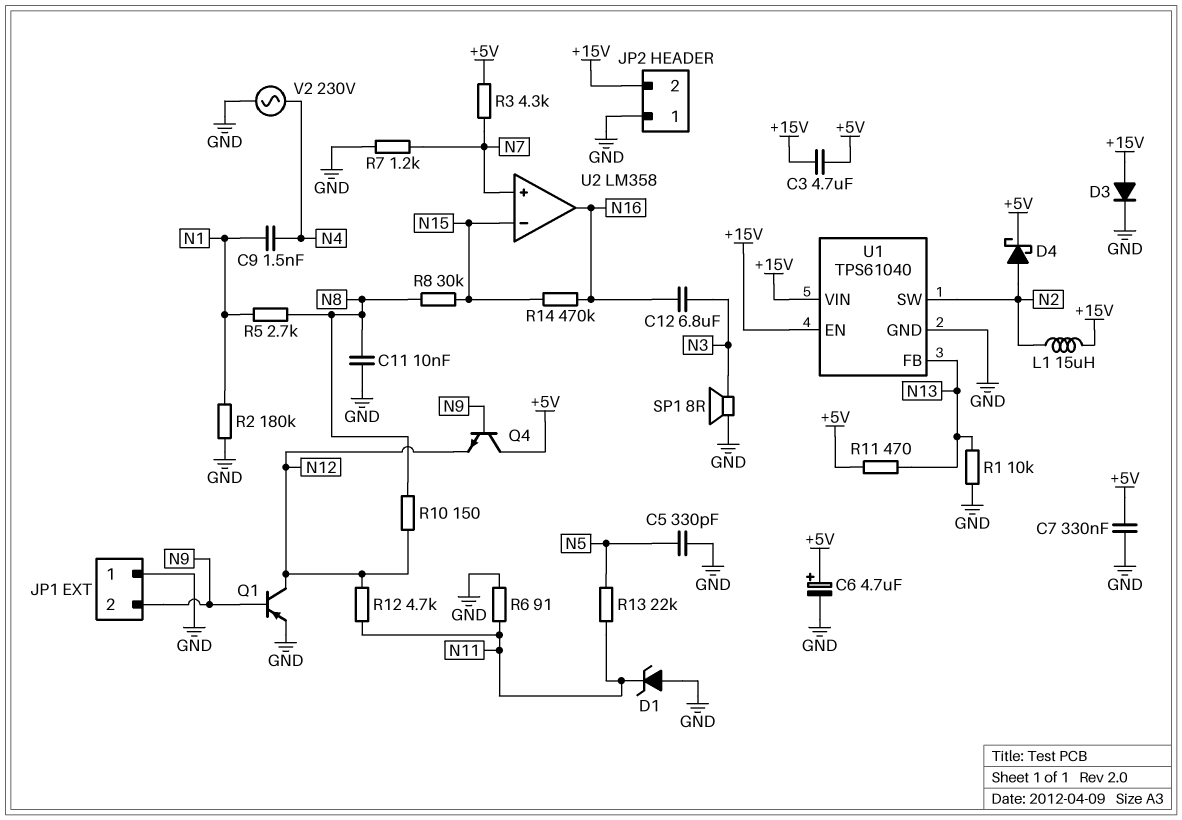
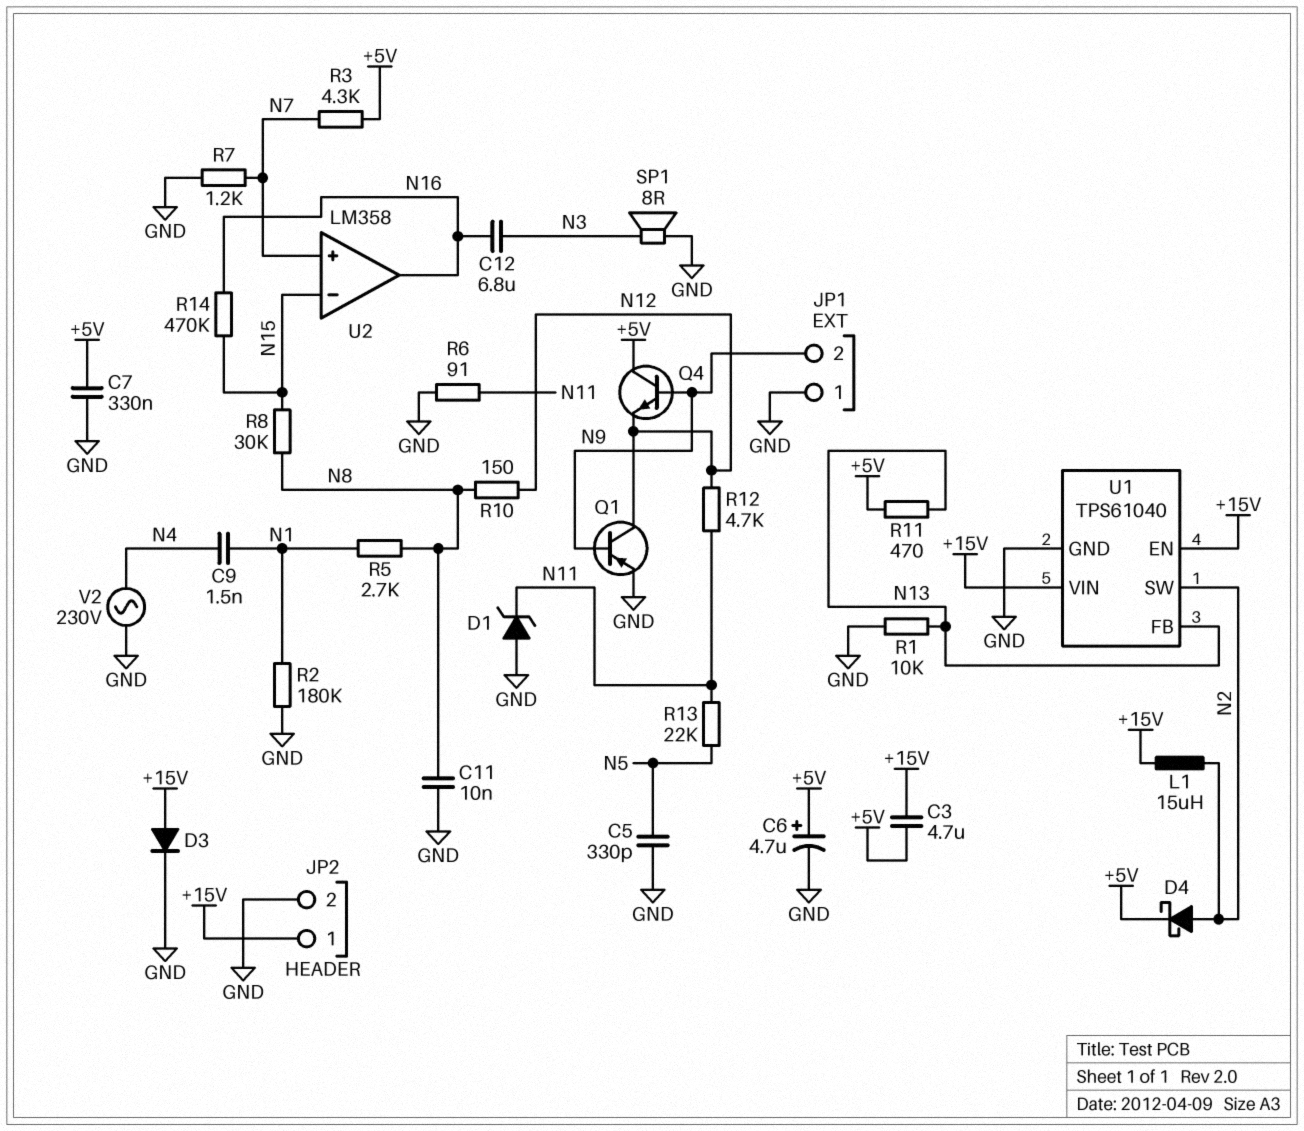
JP2 pin 1: GND -> +15V
JP2 pin 2: +15V -> GND

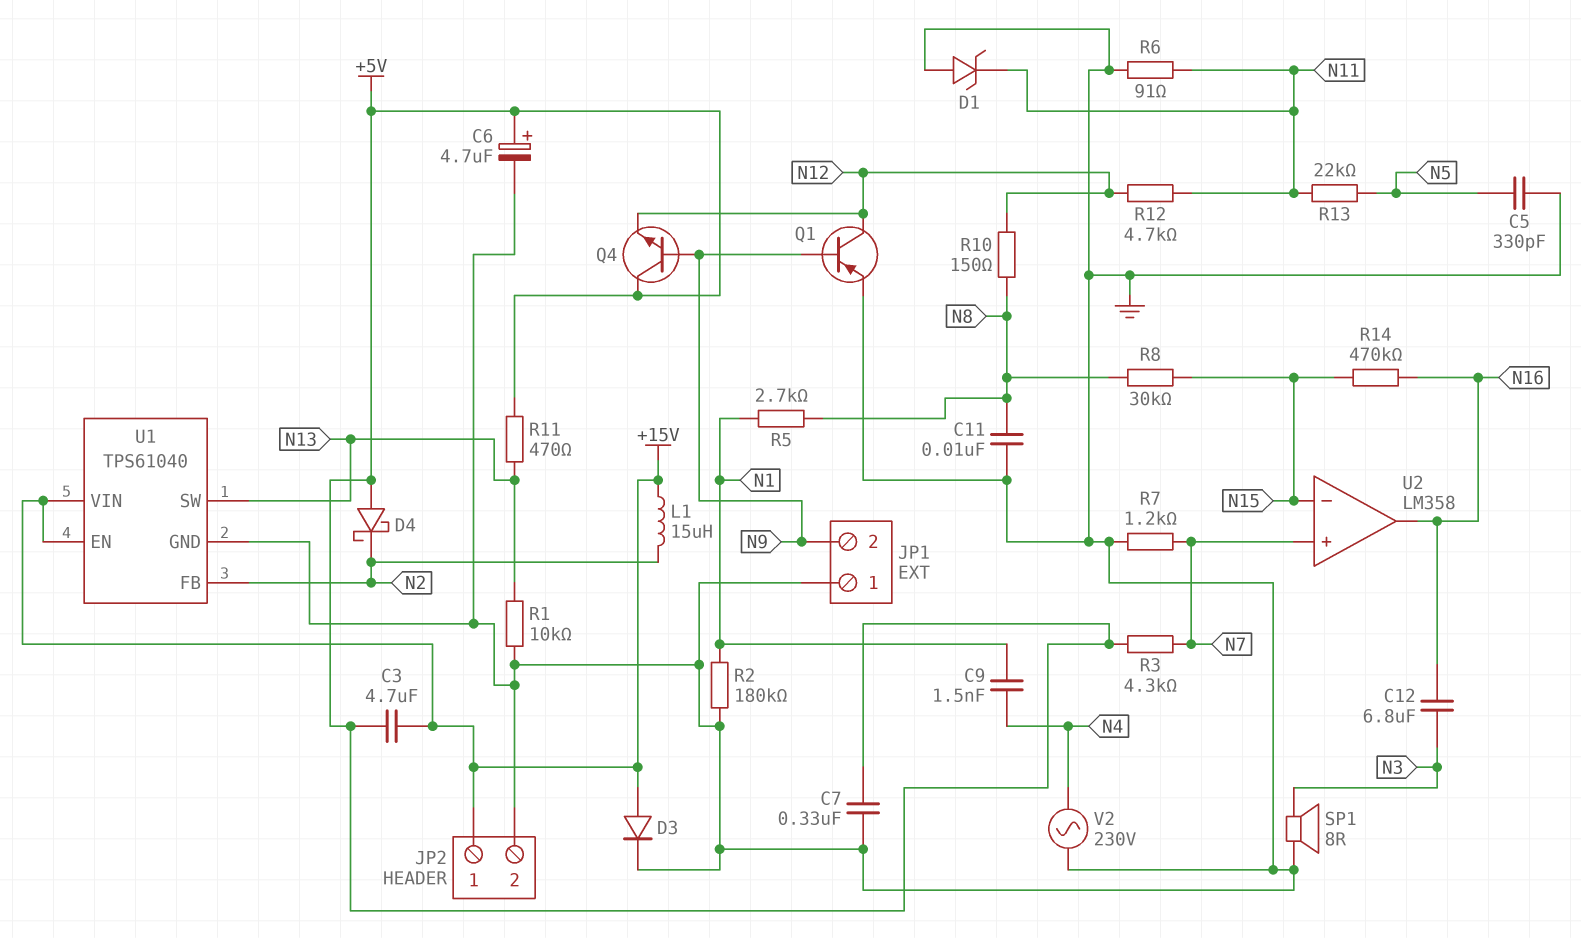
D4: schottky (A N2, K +5V) -> schottky (A +5V, K N2)
U1 pin FB: N13 -> N2
U1 pin SW: N2 -> N13

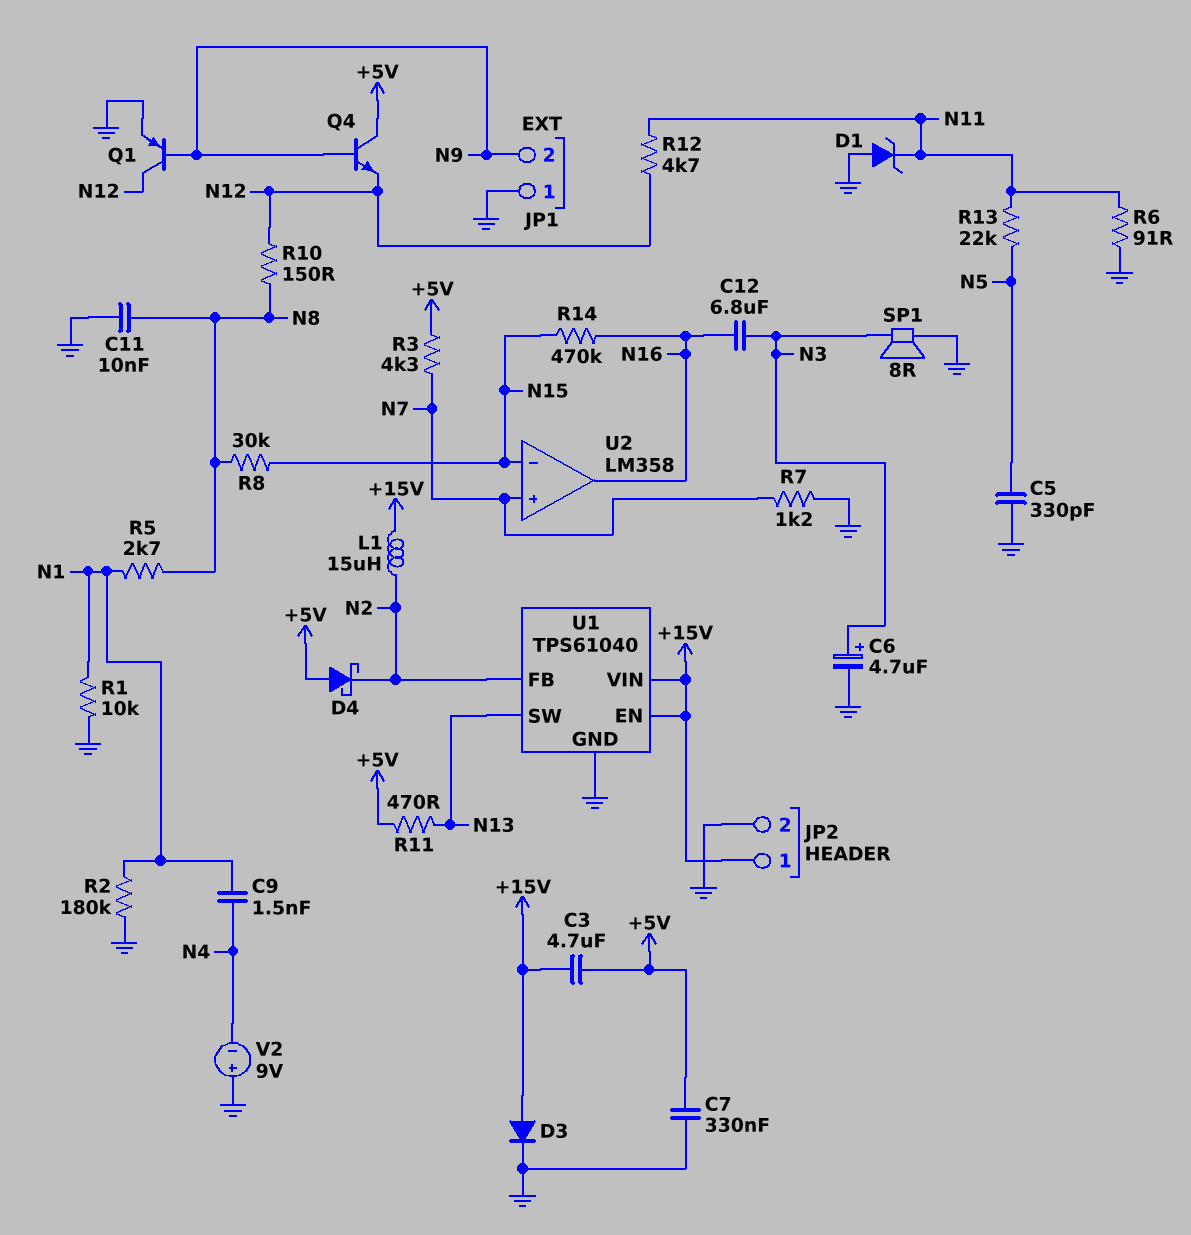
C6: 4.7uF (plus +5V, minus GND) -> 4.7uF (plus N3, minus GND)
R1: 10k (GND, N13) -> 10k (GND, N1)
V2: AC 230V (GND, N4) -> 9V (plus GND, minus N4)

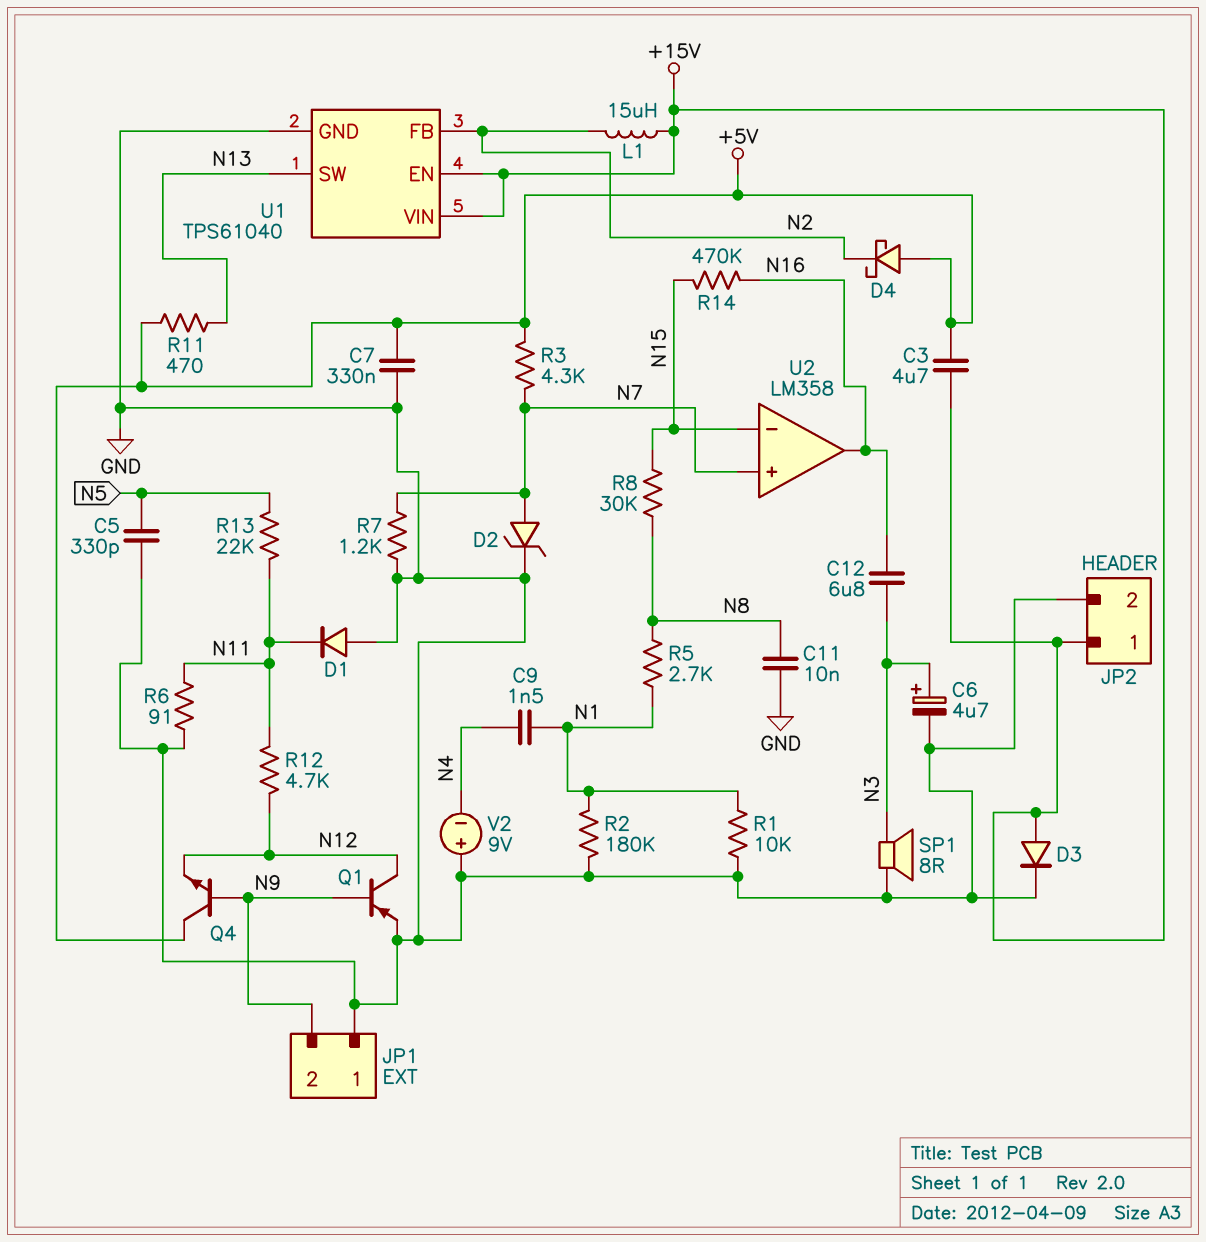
D1: zener (A GND, K N11) -> diode (A GND, K N11)
D2: none -> zener (A N7, K GND)
R10: 150 (N8, N12) -> none

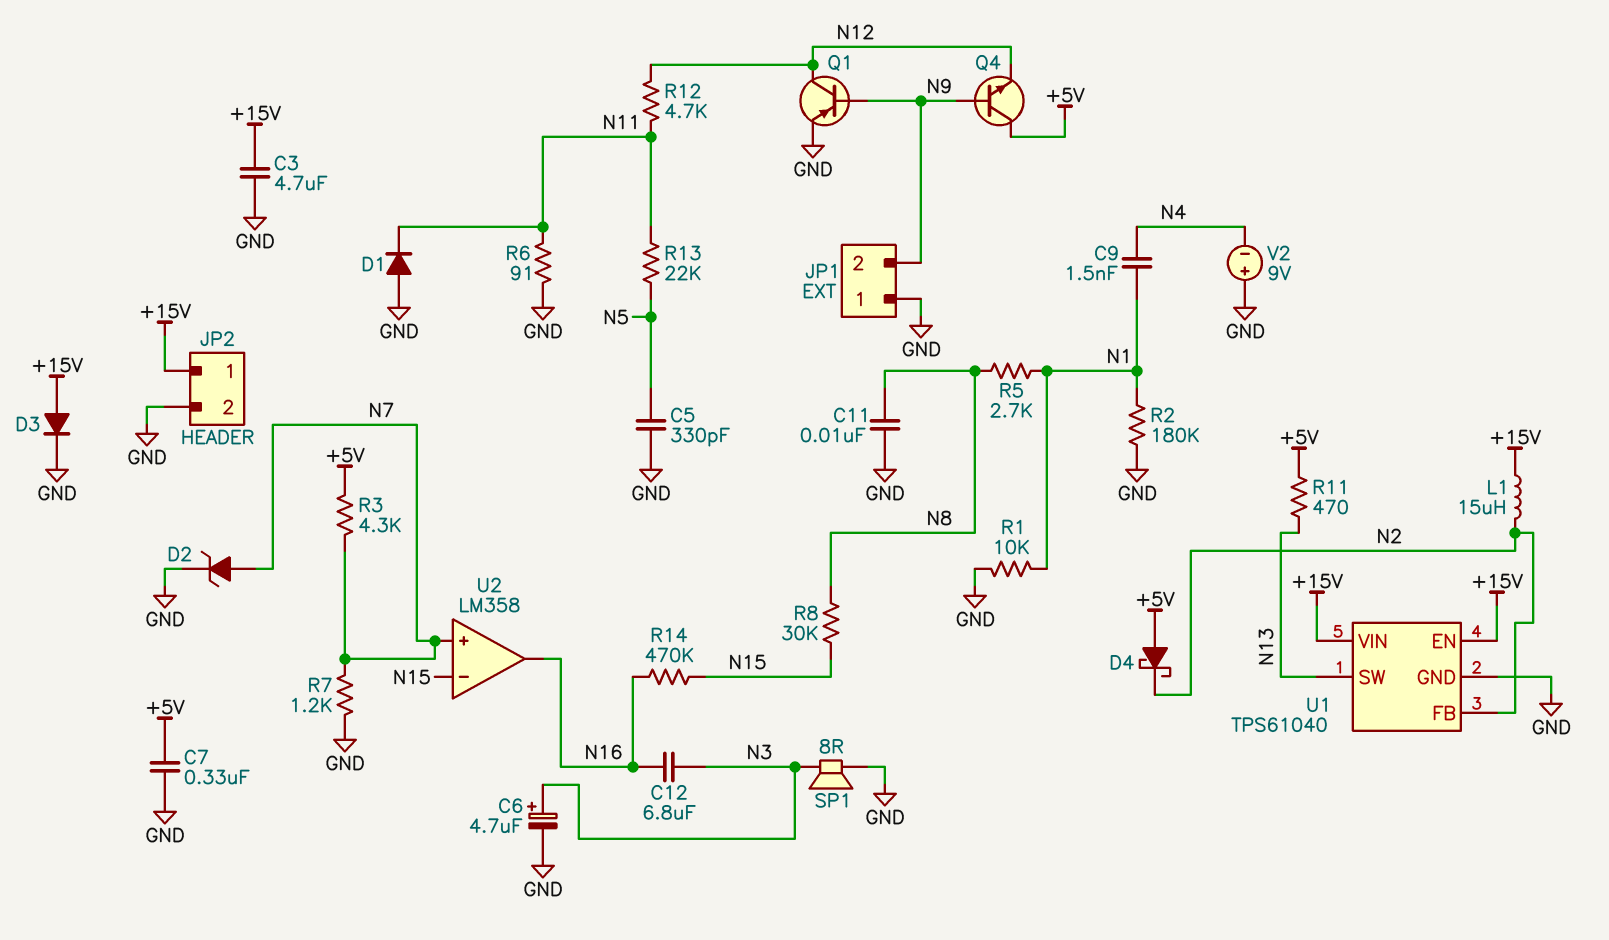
C3: 4.7uF (+5V, +15V) -> 4.7uF (+15V, GND)

